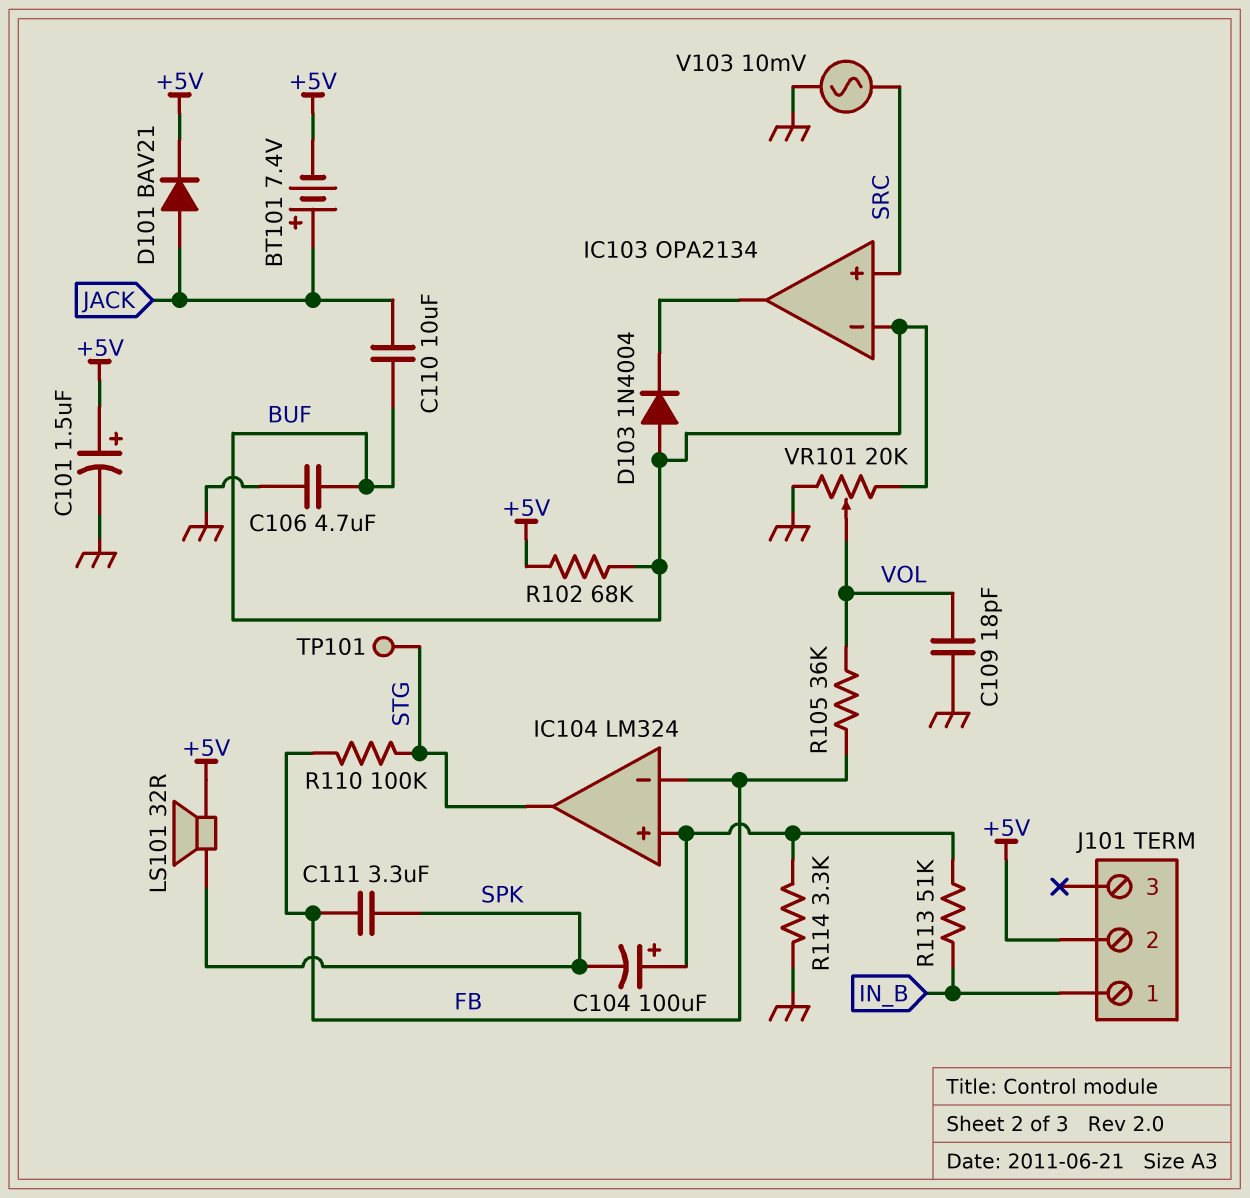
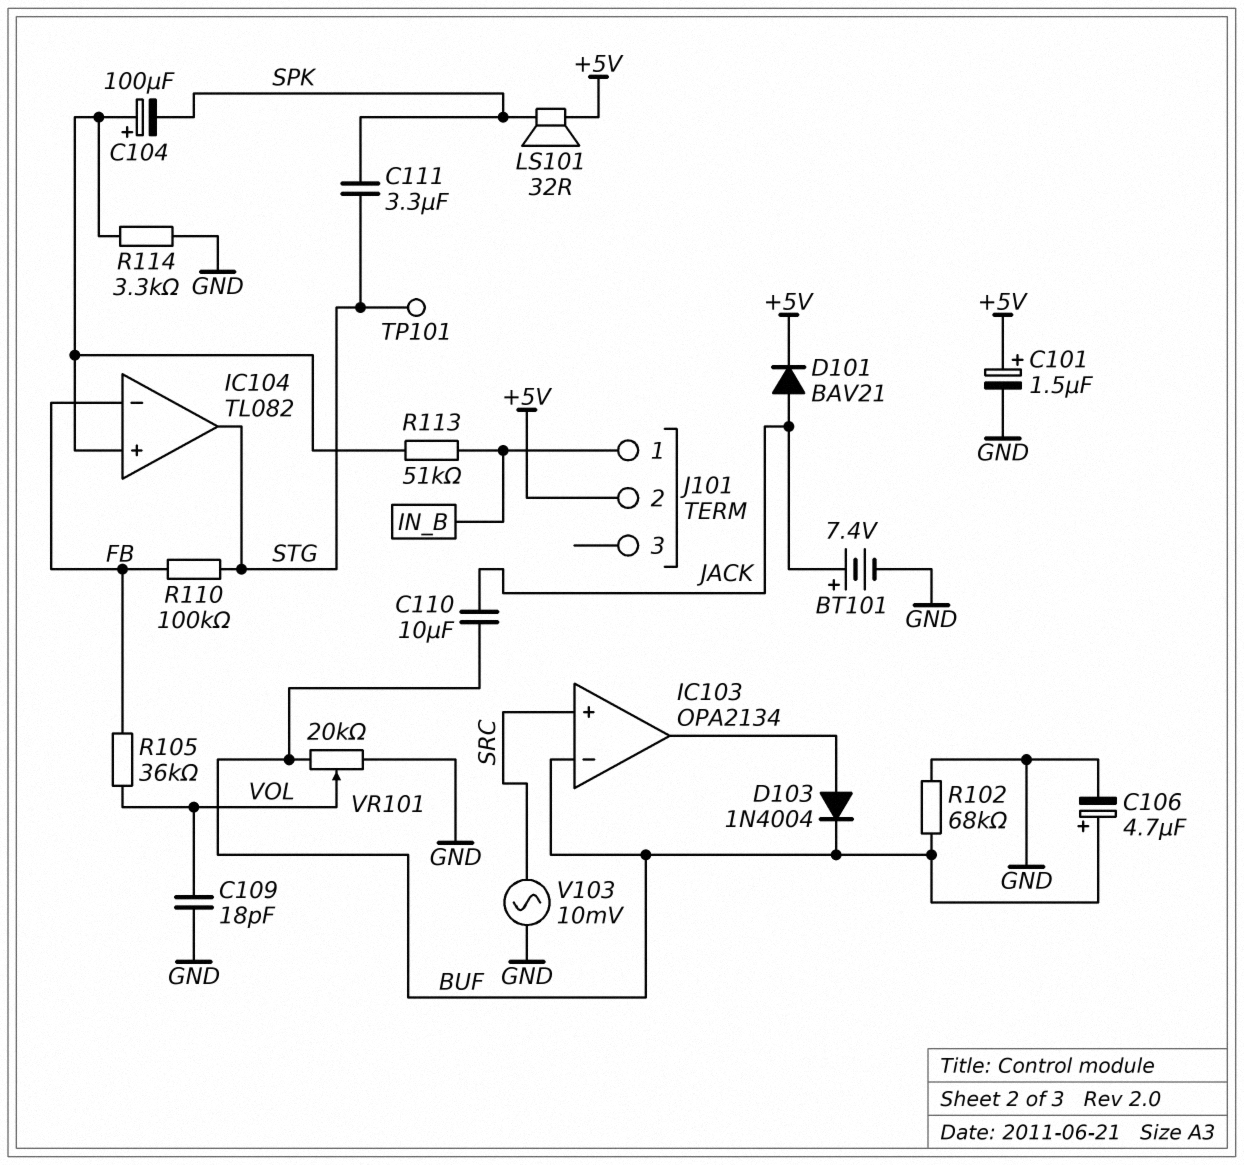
BT101: 7.4V (plus JACK, minus +5V) -> 7.4V (plus JACK, minus GND)
C106: 4.7uF (BUF, GND) -> 4.7uF (plus BUF, minus GND)
C111: 3.3uF (FB, SPK) -> 3.3uF (SPK, STG)
D103: diode 1N4004 (A BUF, K IC103/out) -> diode 1N4004 (A IC103/out, K BUF)
IC104: LM324 -> TL082
R102: 68k (+5V, BUF) -> 68k (BUF, GND)

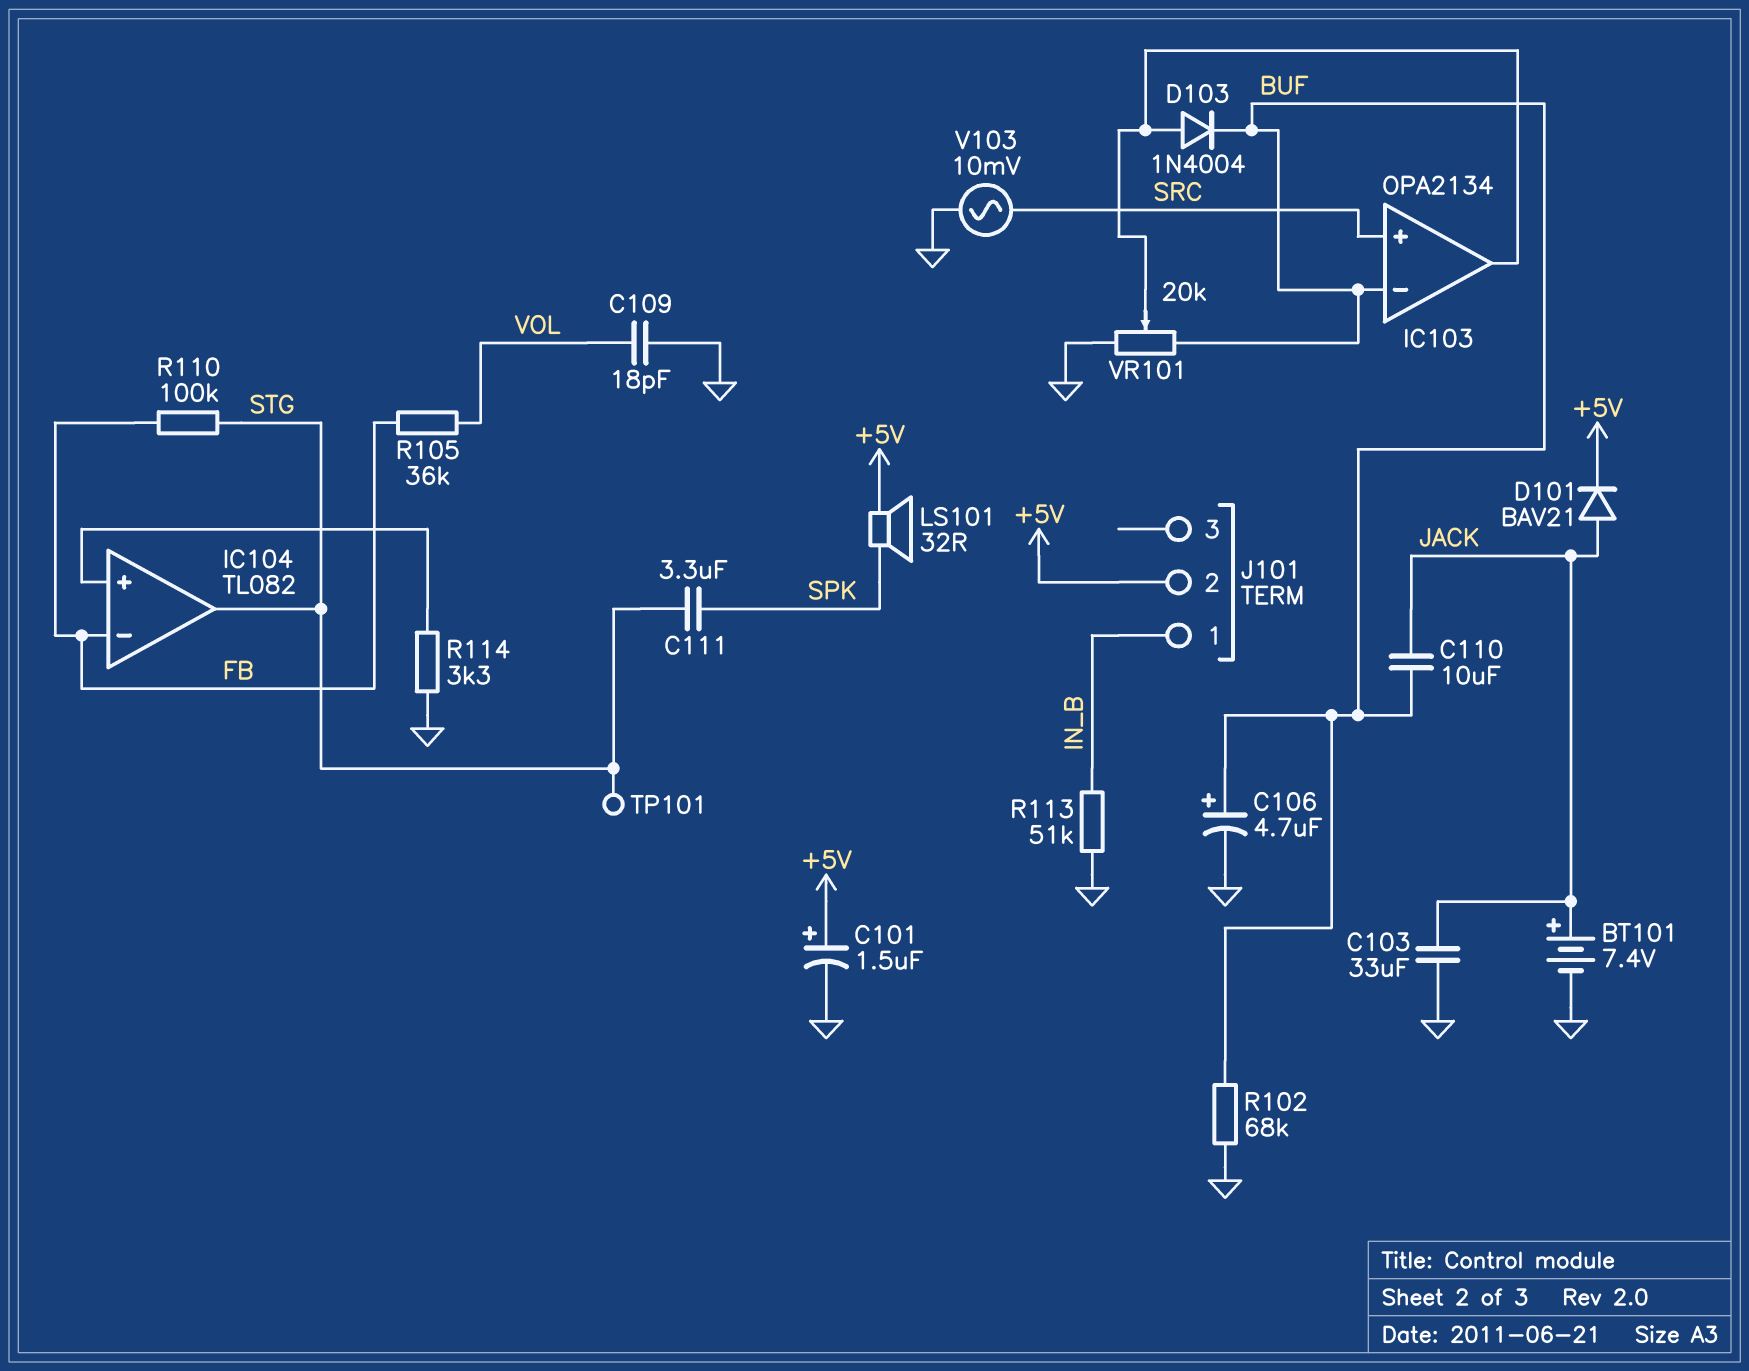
C103: none -> 33uF (GND, JACK)
C104: 100uF (plus IC104/in+, minus SPK) -> none
R113: 51k (IC104/in+, IN_B) -> 51k (GND, IN_B)
VR101: 20k (BUF, GND, wiper VOL) -> 20k (BUF, GND, wiper IC103/out)

